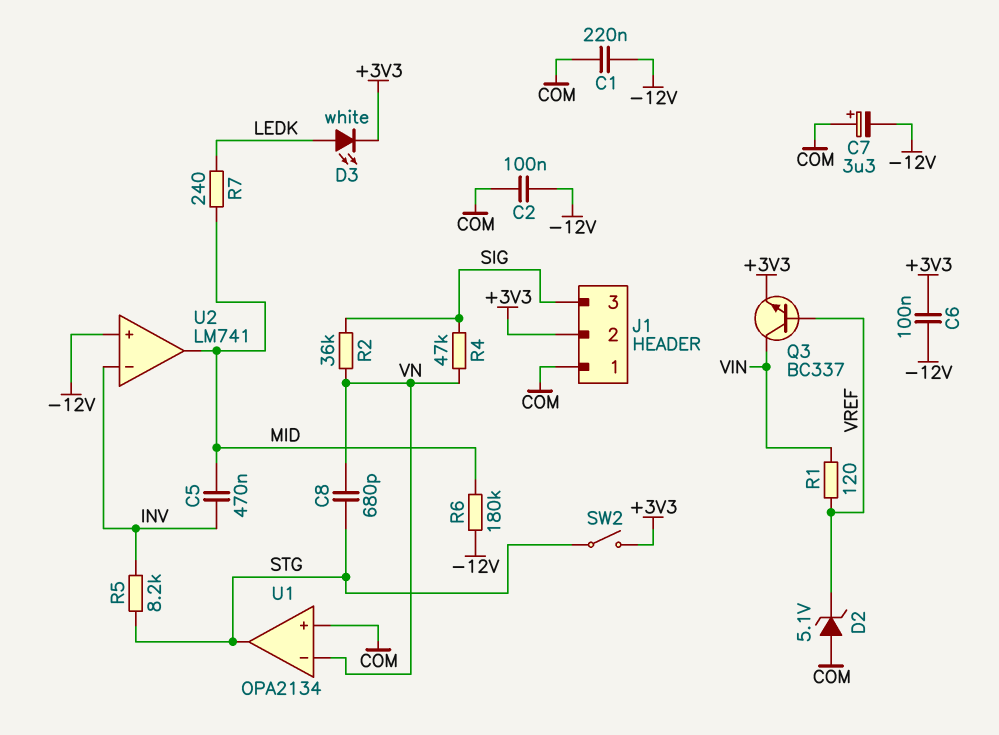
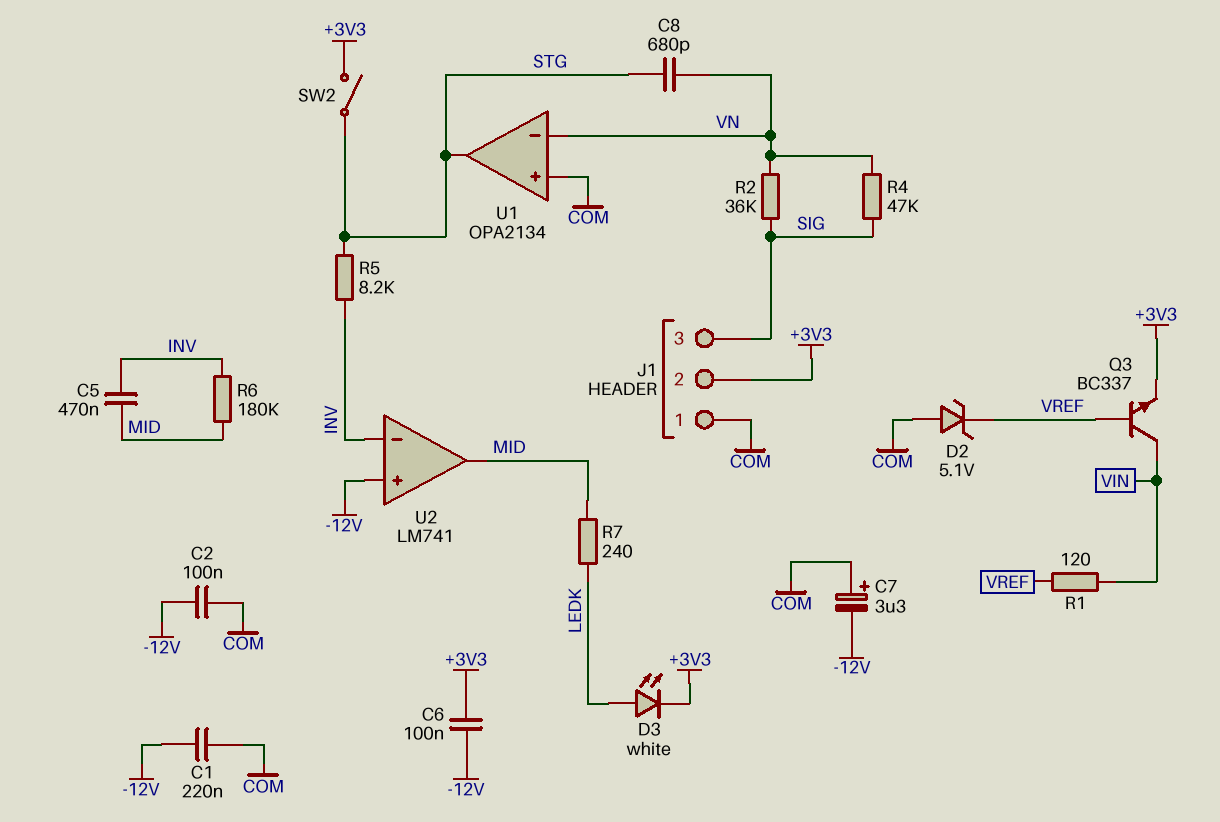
R6: 180k (-12V, MID) -> 180k (INV, MID)

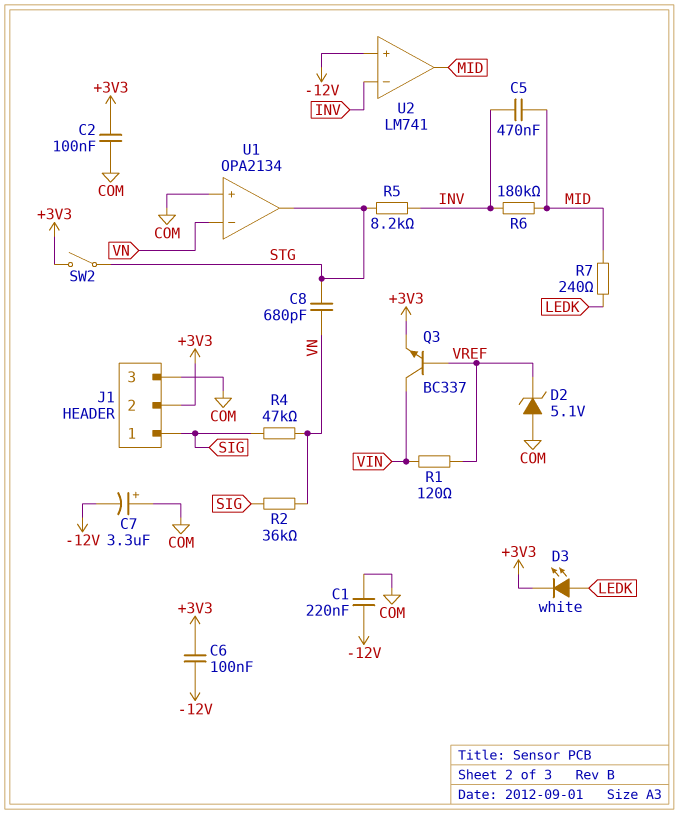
C2: 100nF (-12V, COM) -> 100nF (+3V3, COM)
J1 pin 1: COM -> SIG
J1 pin 3: SIG -> COM

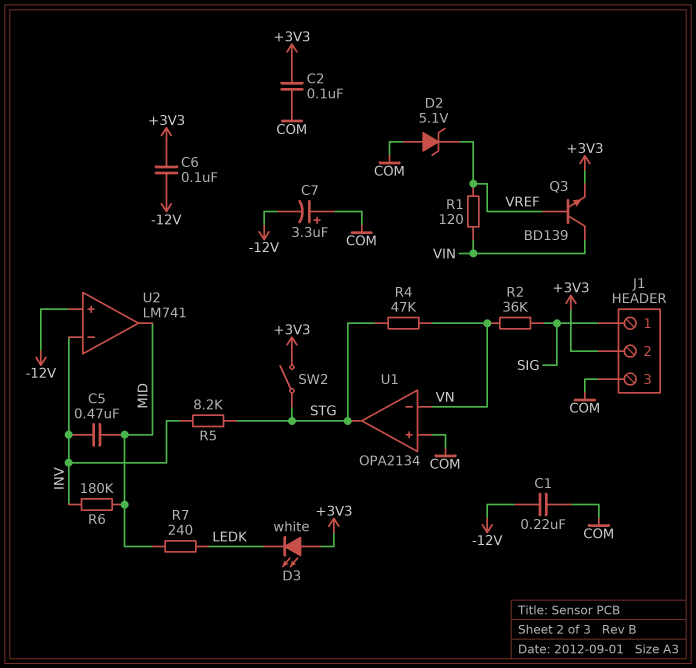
C8: 680pF (STG, VN) -> none
D3: LED white (A LEDK, K +3V3) -> LED white (A +3V3, K LEDK)
Q3: NPN BC337 (B VREF, C VIN, E +3V3) -> NPN BD139 (B VREF, C VIN, E +3V3)
R4: 47k (SIG, VN) -> 47k (STG, VN)

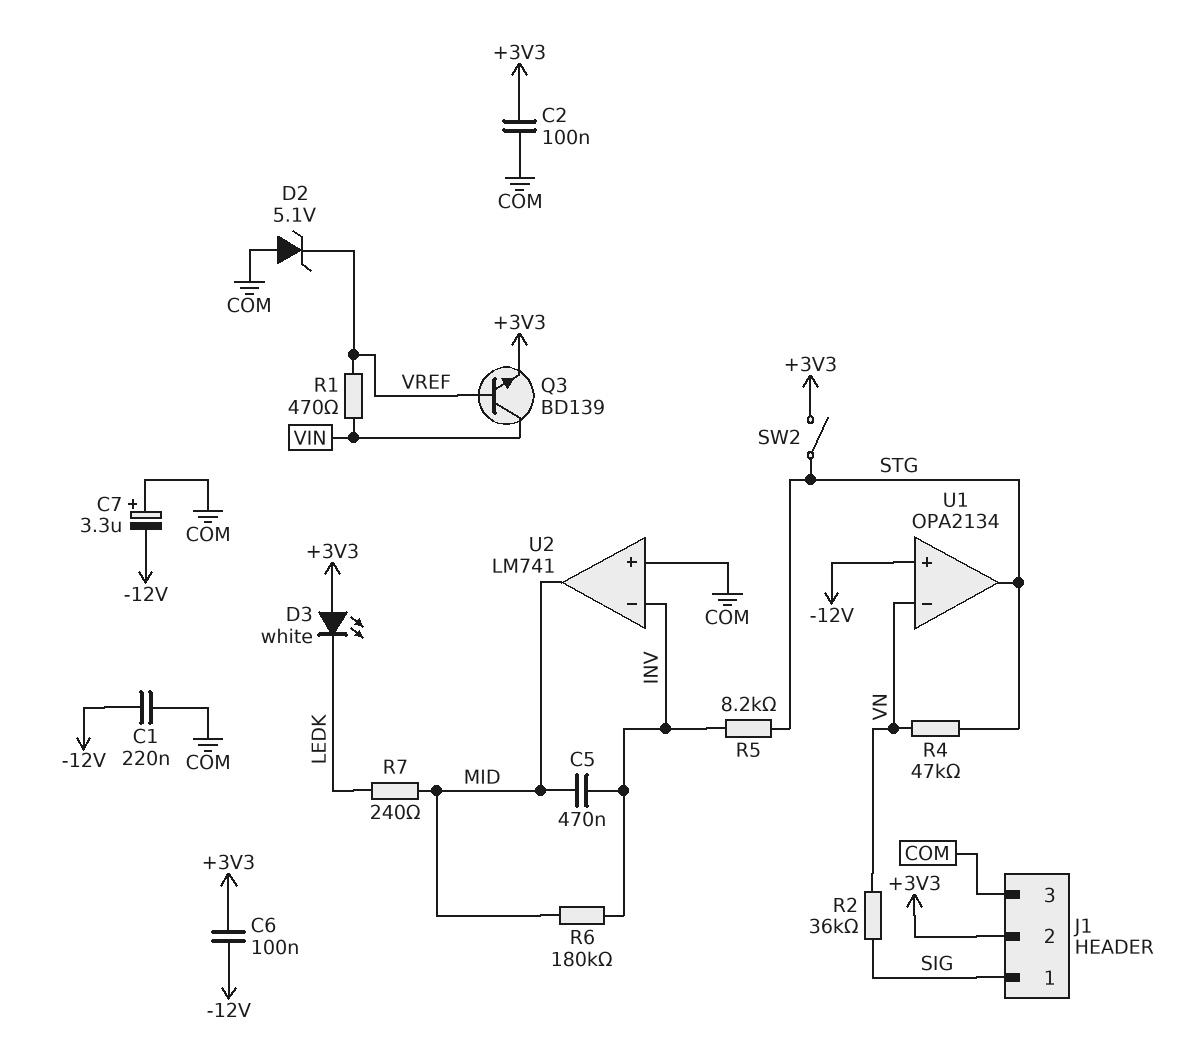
R1: 120 (VIN, VREF) -> 470 (VIN, VREF)
U1 pin in+: COM -> -12V
U2 pin in+: -12V -> COM

